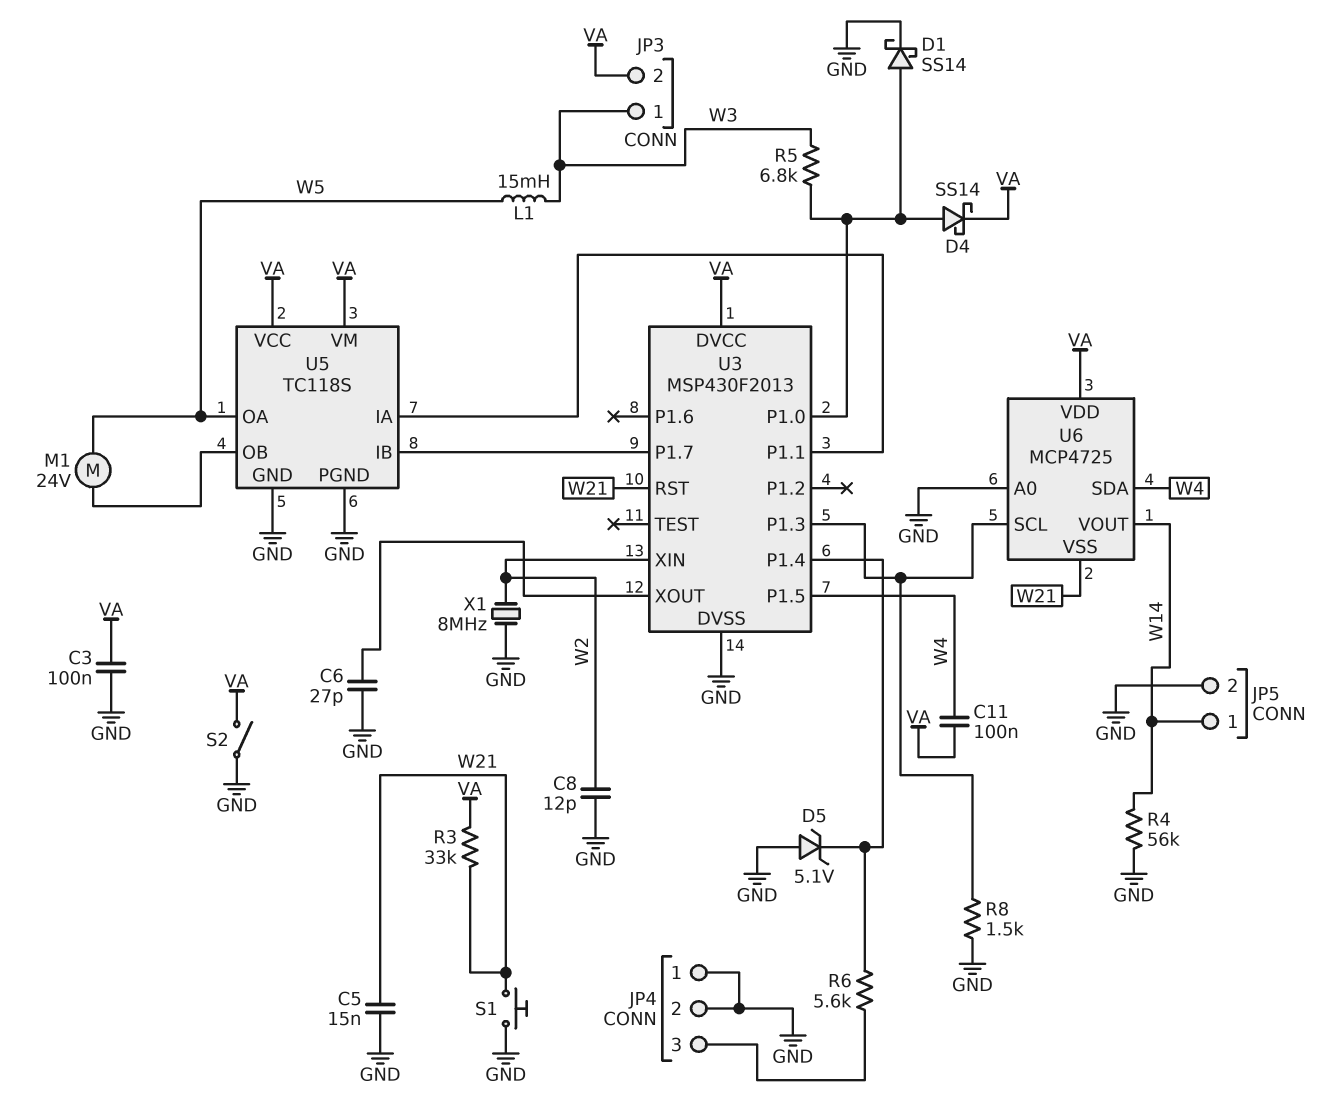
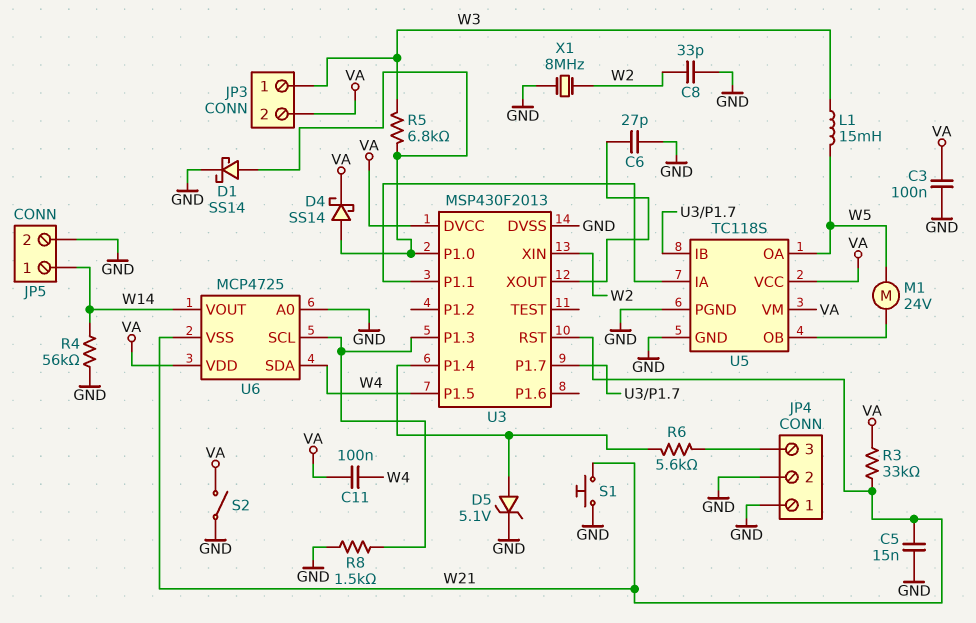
C8: 12pF (GND, W2) -> 33pF (GND, W2)
D5: zener 5.1V (A GND, K U3/P1.4) -> zener 5.1V (A U3/P1.4, K GND)

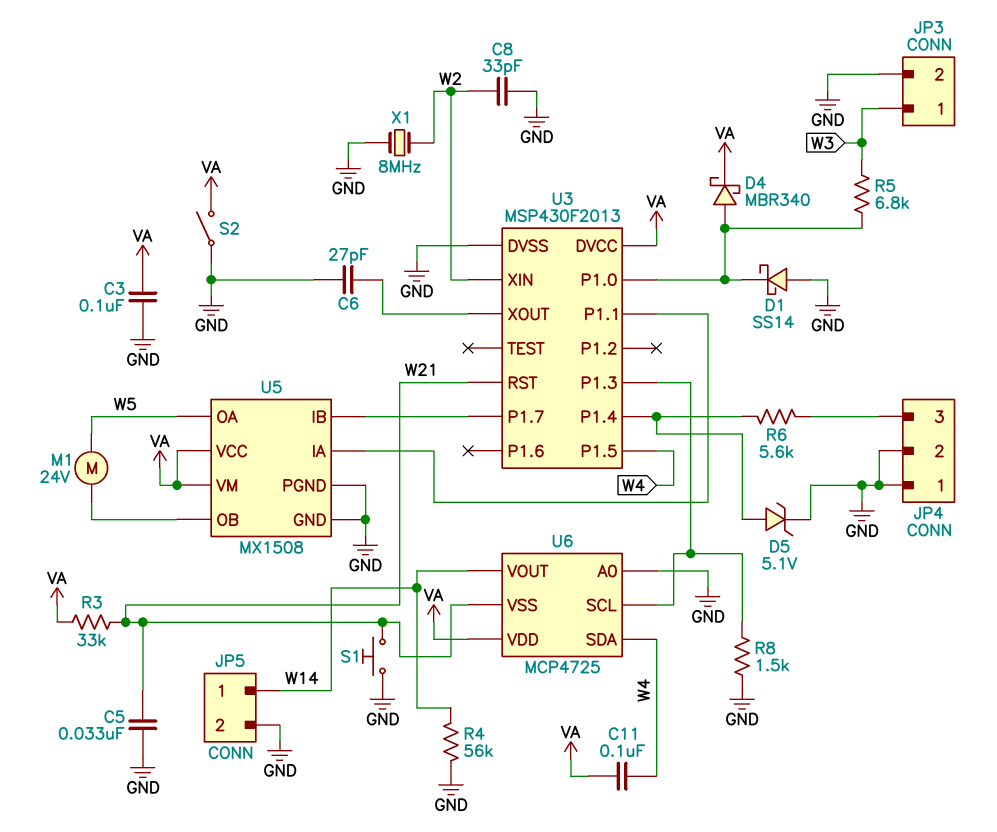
C5: 15nF (GND, W21) -> 33nF (GND, W21)
D1: schottky SS14 (A U3/P1.0, K GND) -> schottky SS14 (A GND, K U3/P1.0)
D4: schottky SS14 (A U3/P1.0, K VA) -> schottky MBR340 (A U3/P1.0, K VA)
JP3 pin 2: VA -> GND
L1: 15mH (W3, W5) -> none
U5: TC118S -> MX1508

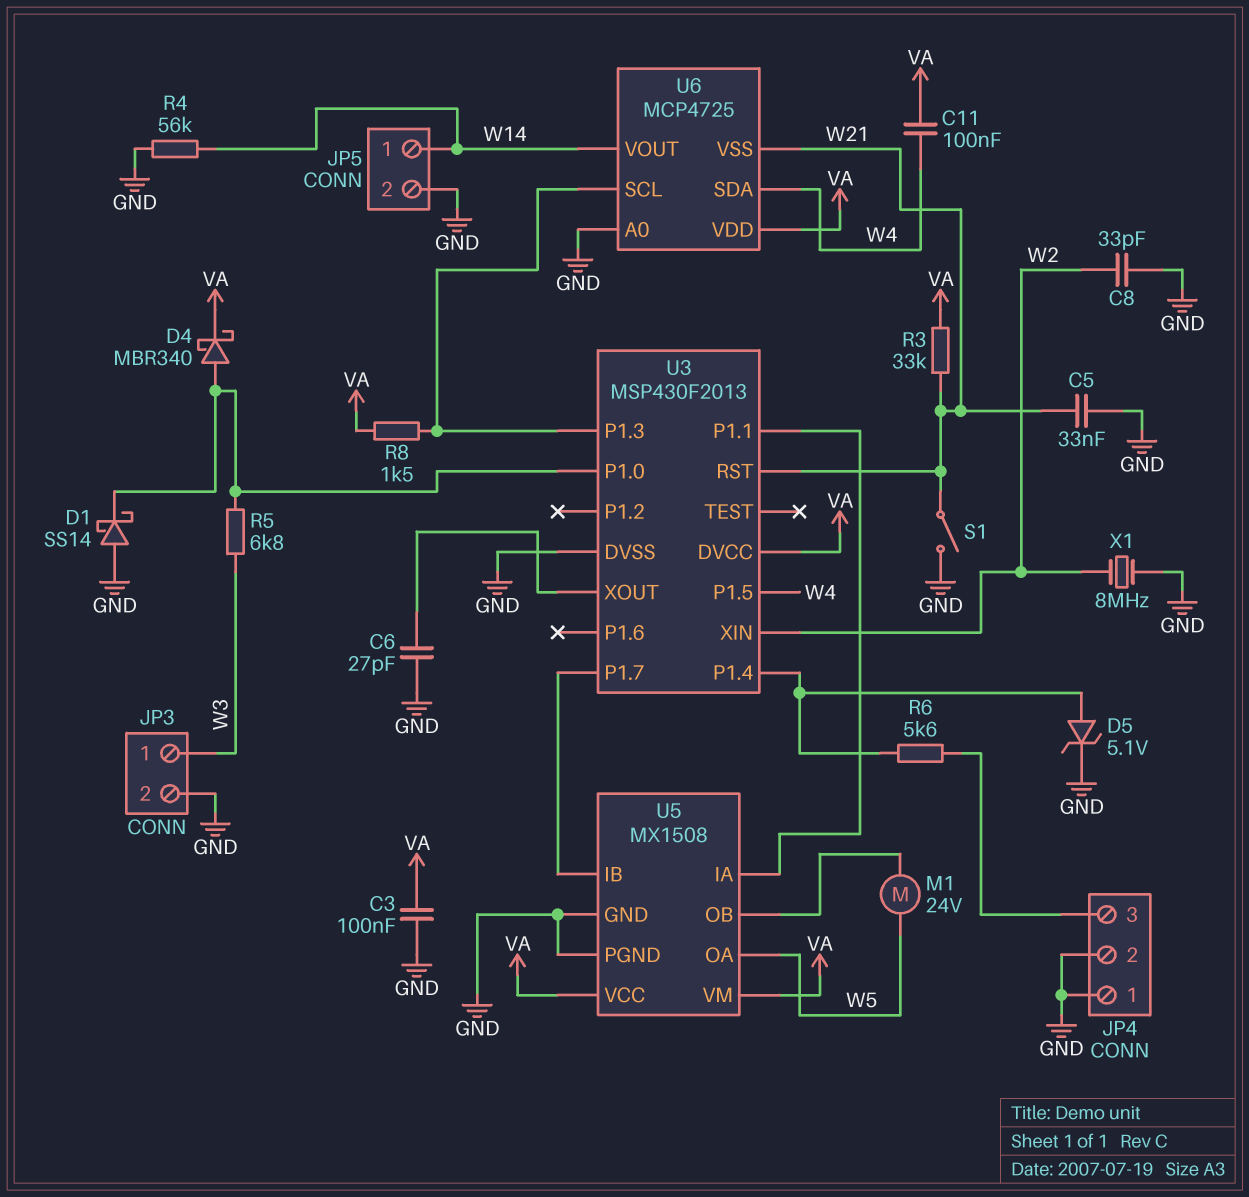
R8: 1.5k (GND, U3/P1.3) -> 1.5k (U3/P1.3, VA)
S1: button (GND, W21) -> switch (GND, W21)
S2: switch (GND, VA) -> none

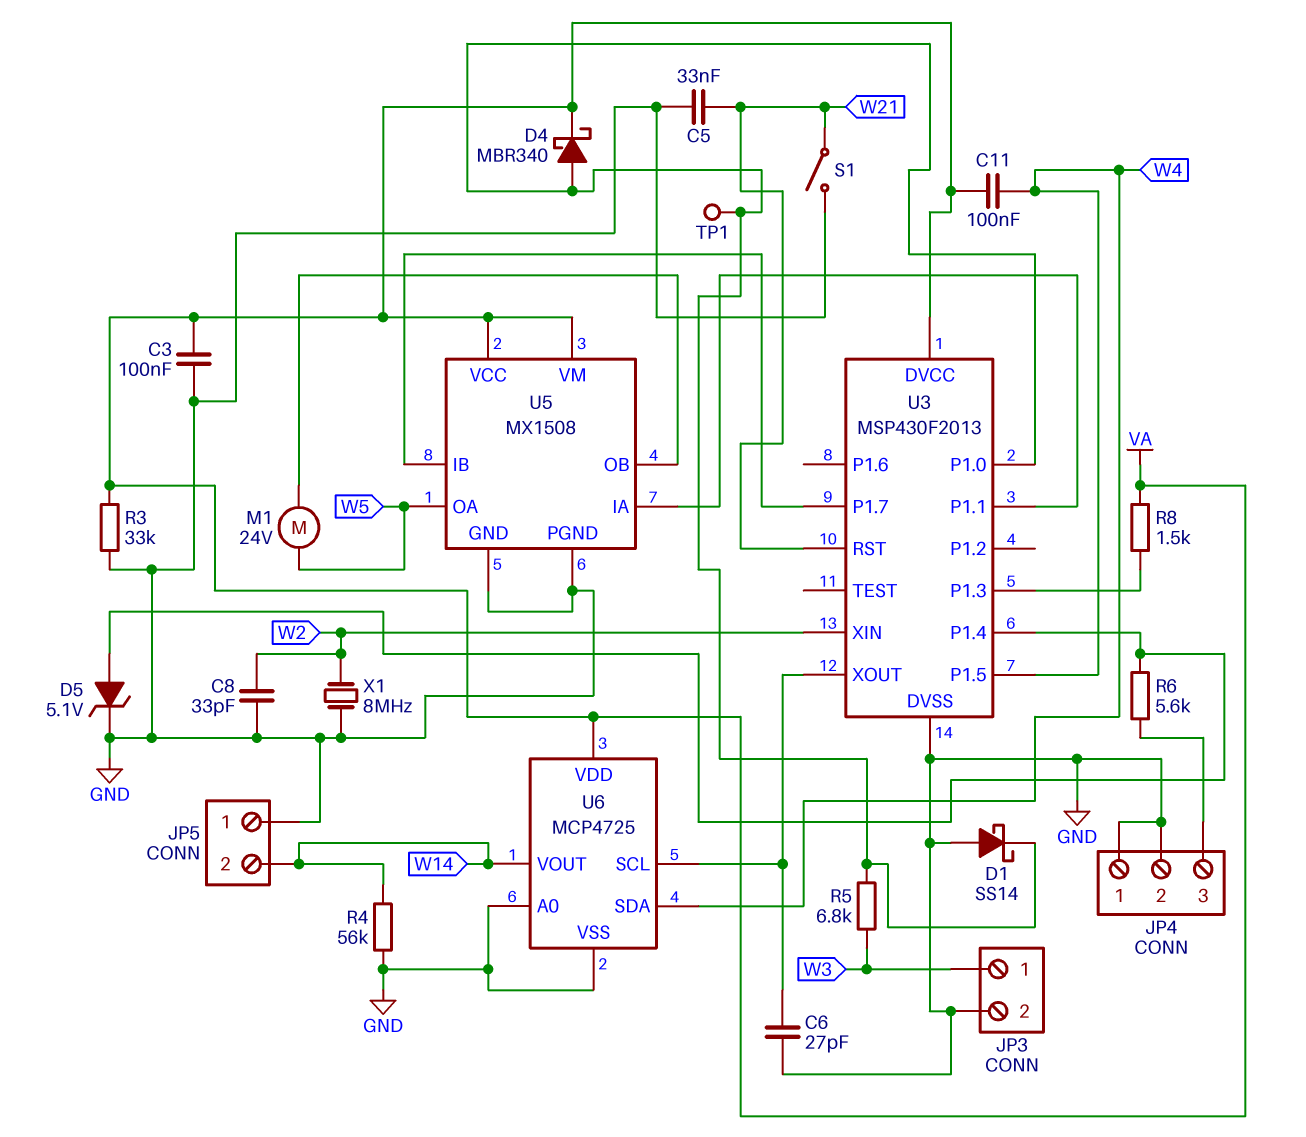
JP5 pin 1: W14 -> GND
JP5 pin 2: GND -> W14
R3: 33k (VA, W21) -> 33k (GND, VA)
TP1: none -> test point (U3/P1.0)
U6 pin SCL: U3/P1.3 -> U3/XOUT
U6 pin VSS: W21 -> GND

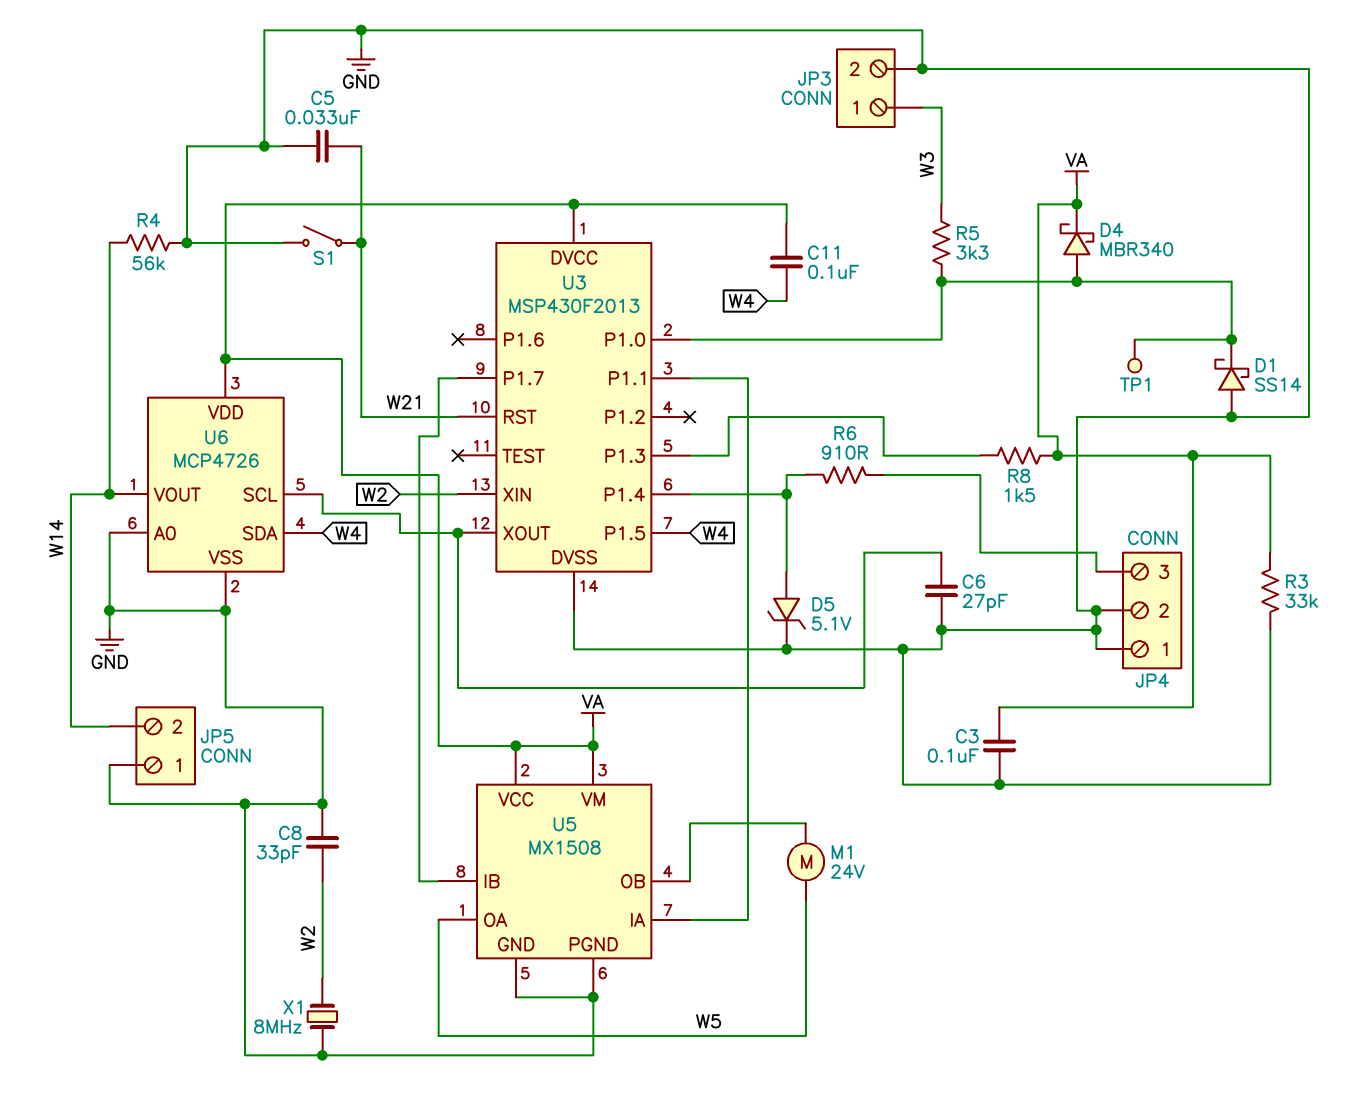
R5: 6.8k (U3/P1.0, W3) -> 3.3k (U3/P1.0, W3)
R6: 5.6k (JP4/3, U3/P1.4) -> 910 (JP4/3, U3/P1.4)
U6: MCP4725 -> MCP4726

